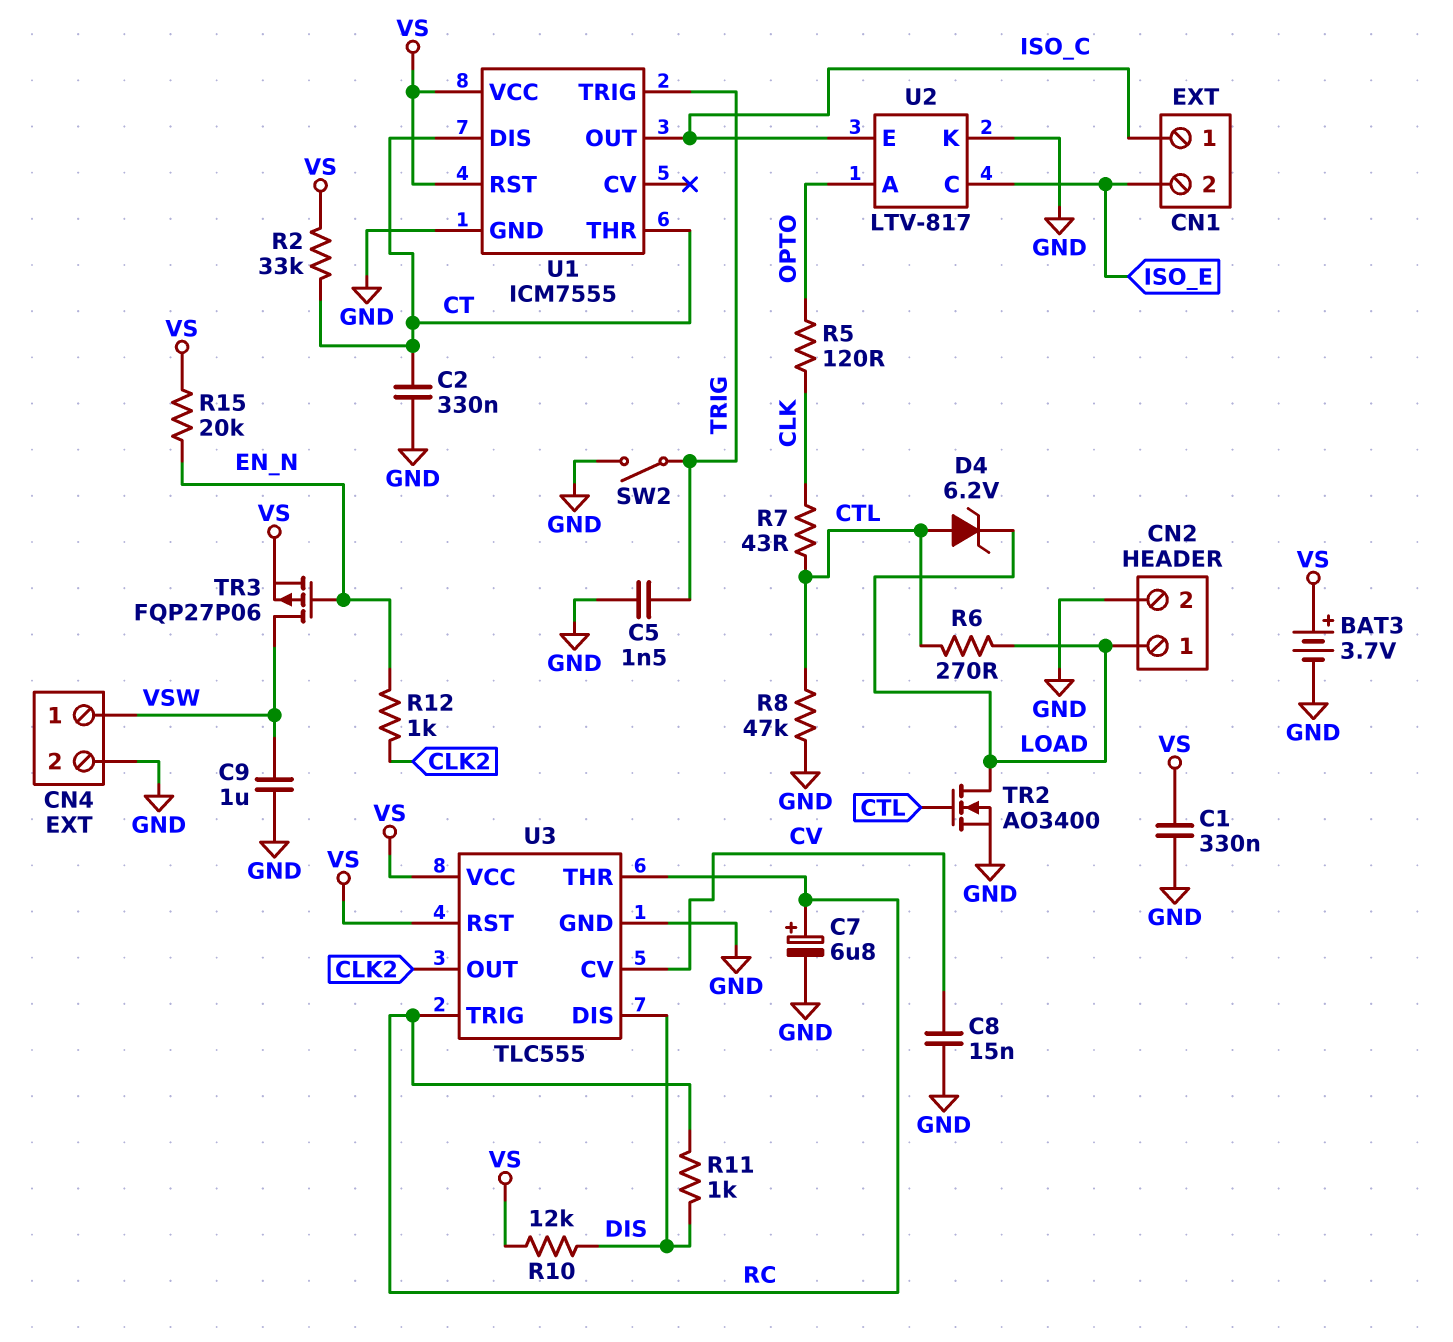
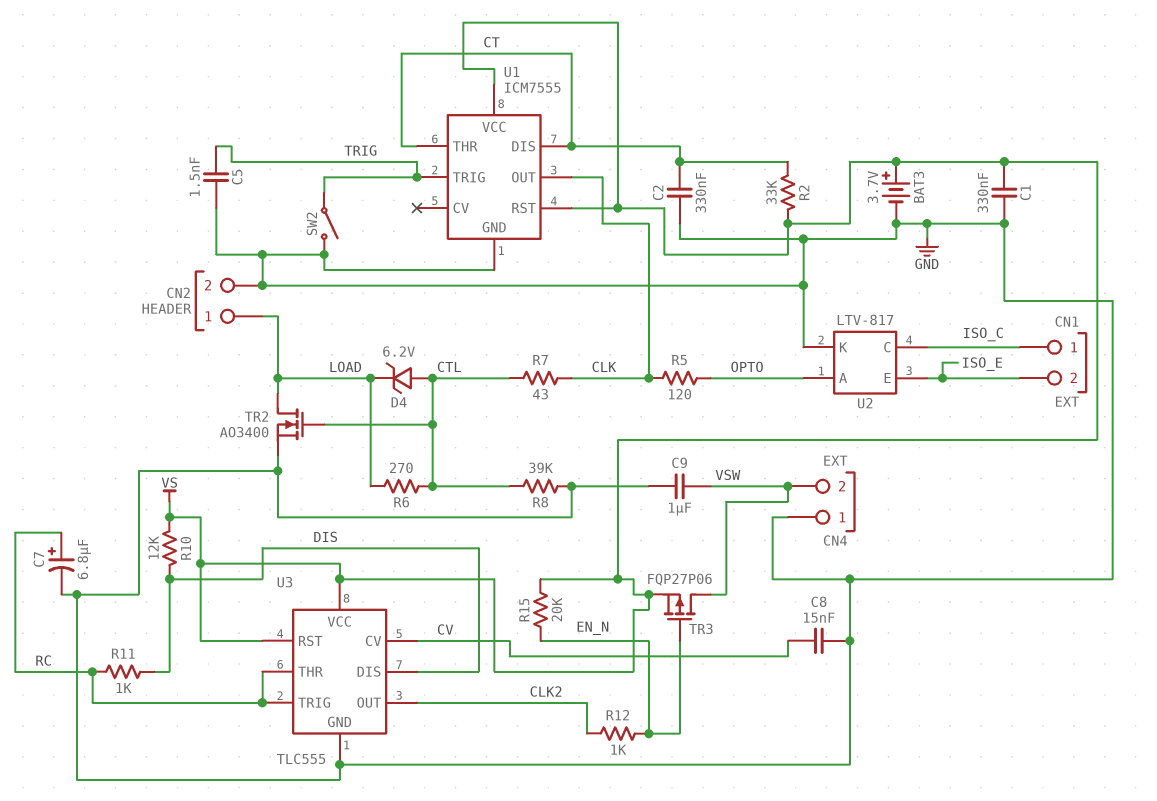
CN4 pin 1: VSW -> GND
CN4 pin 2: GND -> VSW
R8: 47k (CTL, GND) -> 39k (CTL, GND)
U1 pin OUT: ISO_C -> CLK
U2 pin C: ISO_E -> ISO_C
U2 pin E: ISO_C -> ISO_E

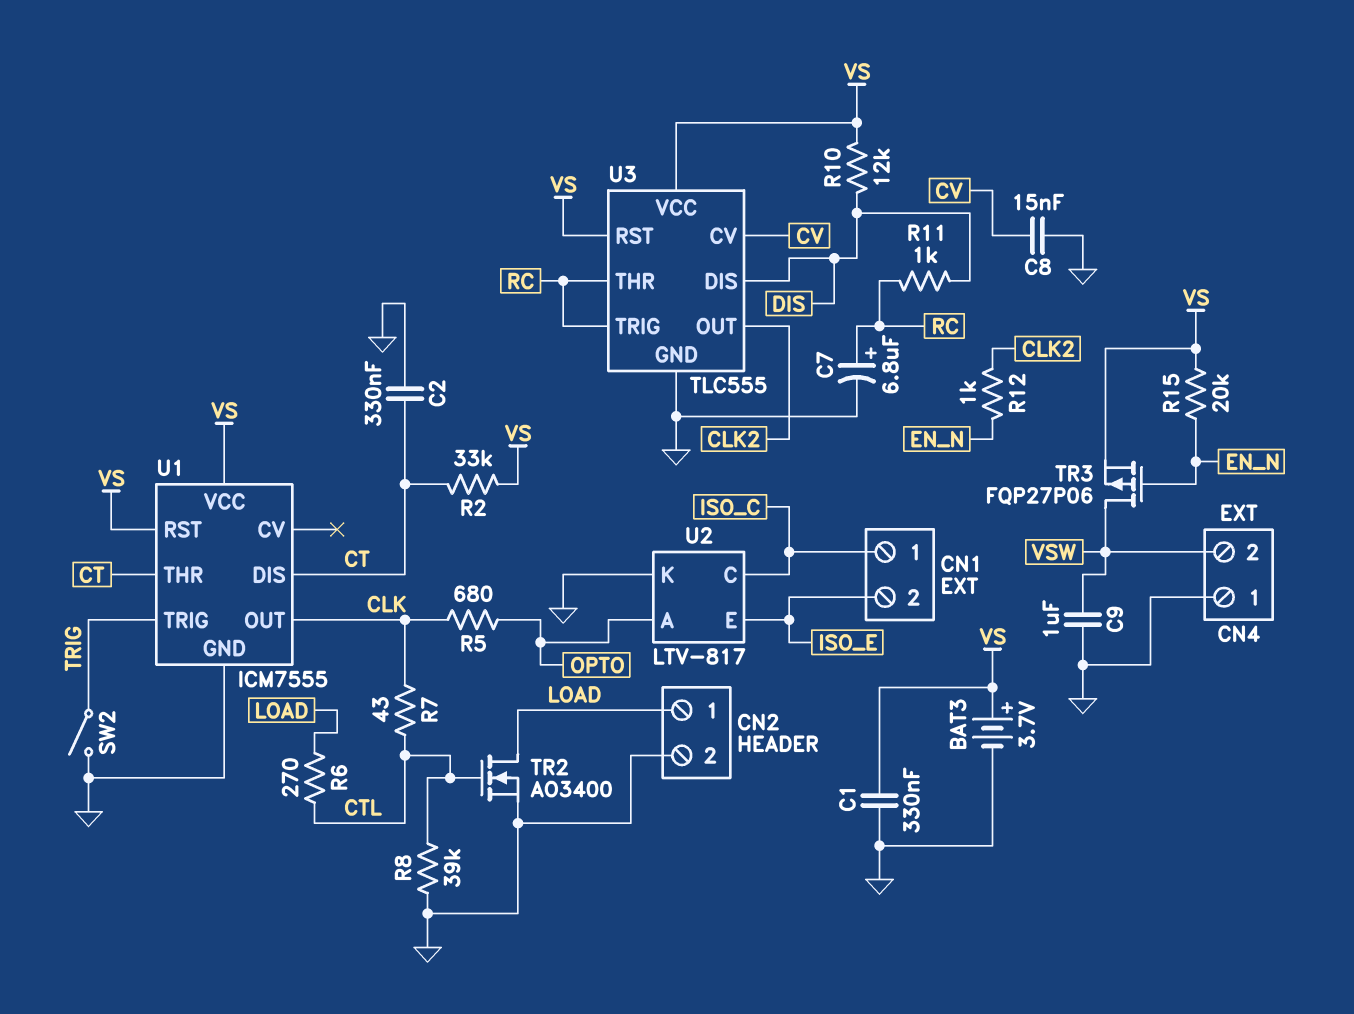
C5: 1.5nF (GND, TRIG) -> none
D4: zener 6.2V (A CTL, K LOAD) -> none
R5: 120 (CLK, OPTO) -> 680 (CLK, OPTO)

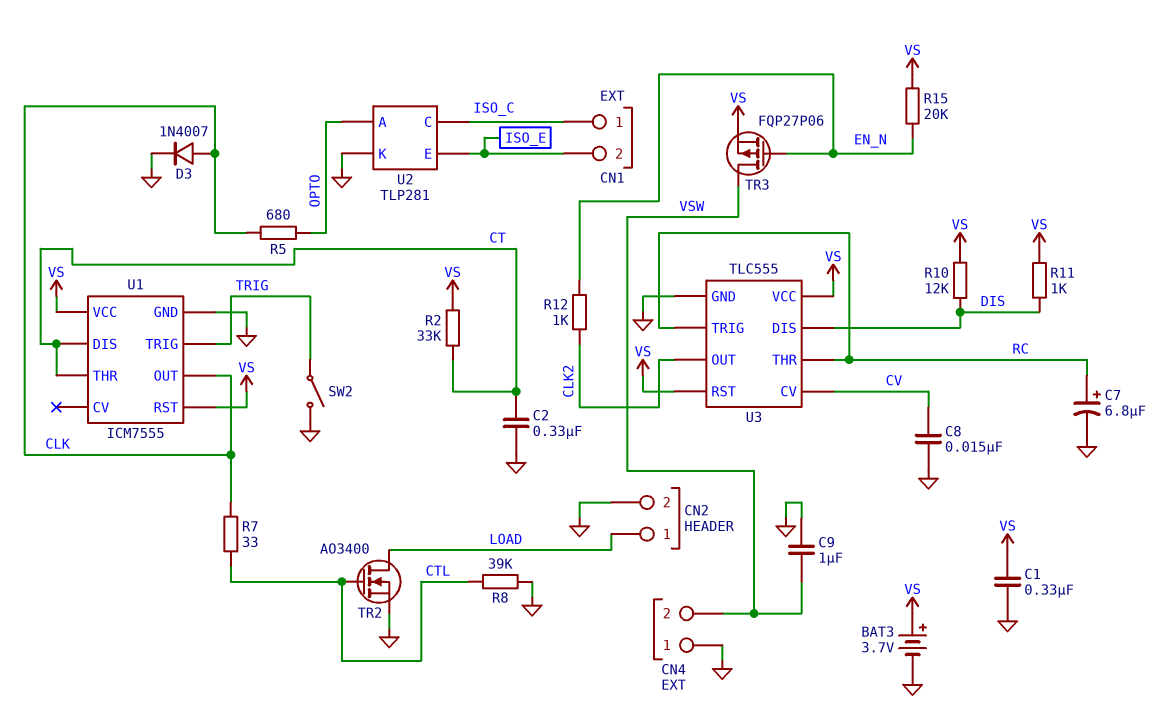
D3: none -> diode 1N4007 (A CLK, K GND)
R6: 270 (CTL, LOAD) -> none
R7: 43 (CLK, CTL) -> 33 (CLK, CTL)
R11: 1k (DIS, RC) -> 1k (DIS, VS)
U2: LTV-817 -> TLP281

